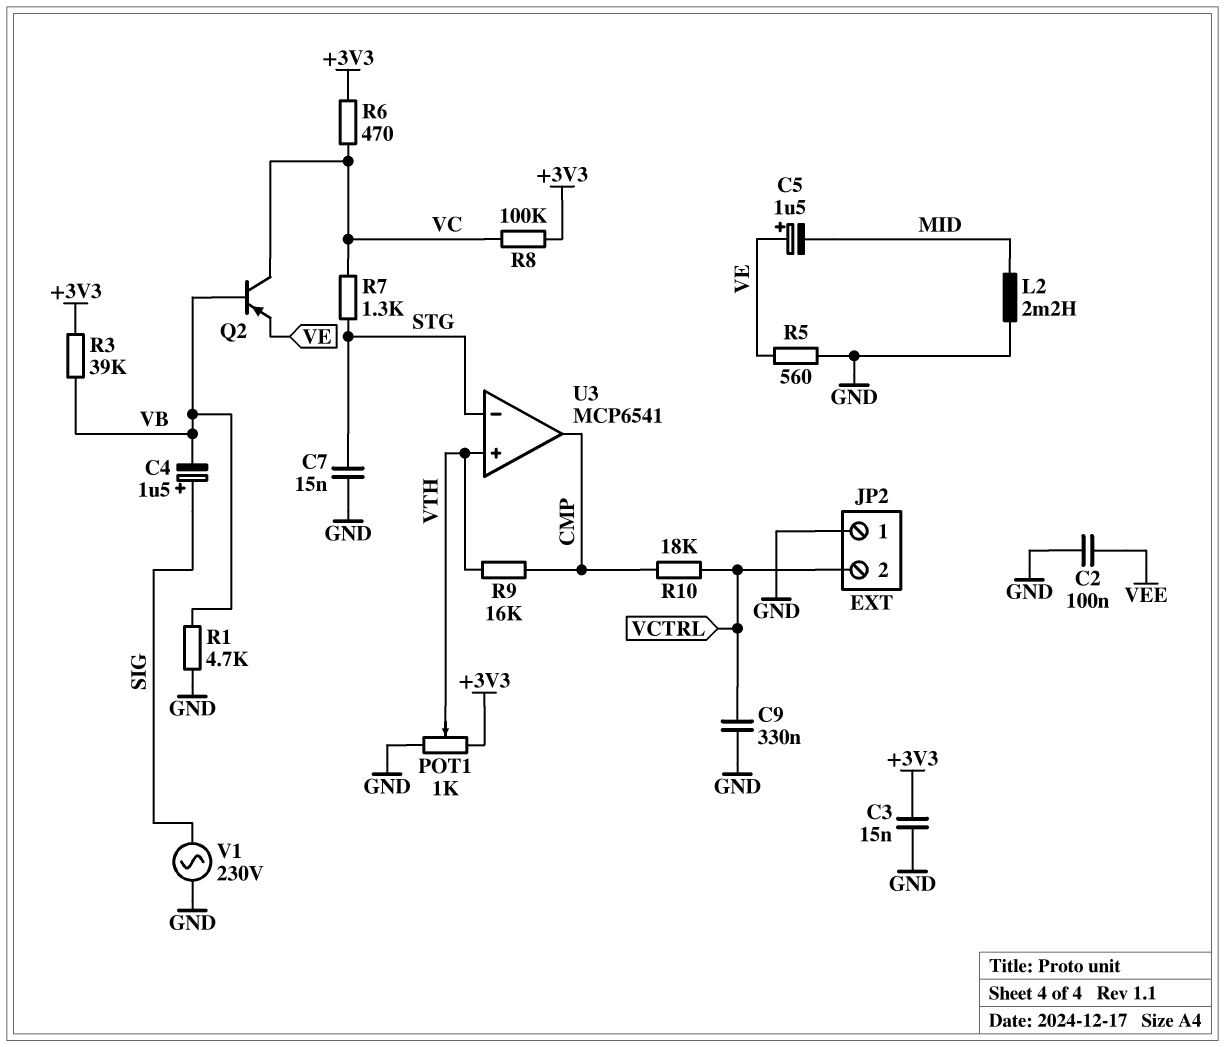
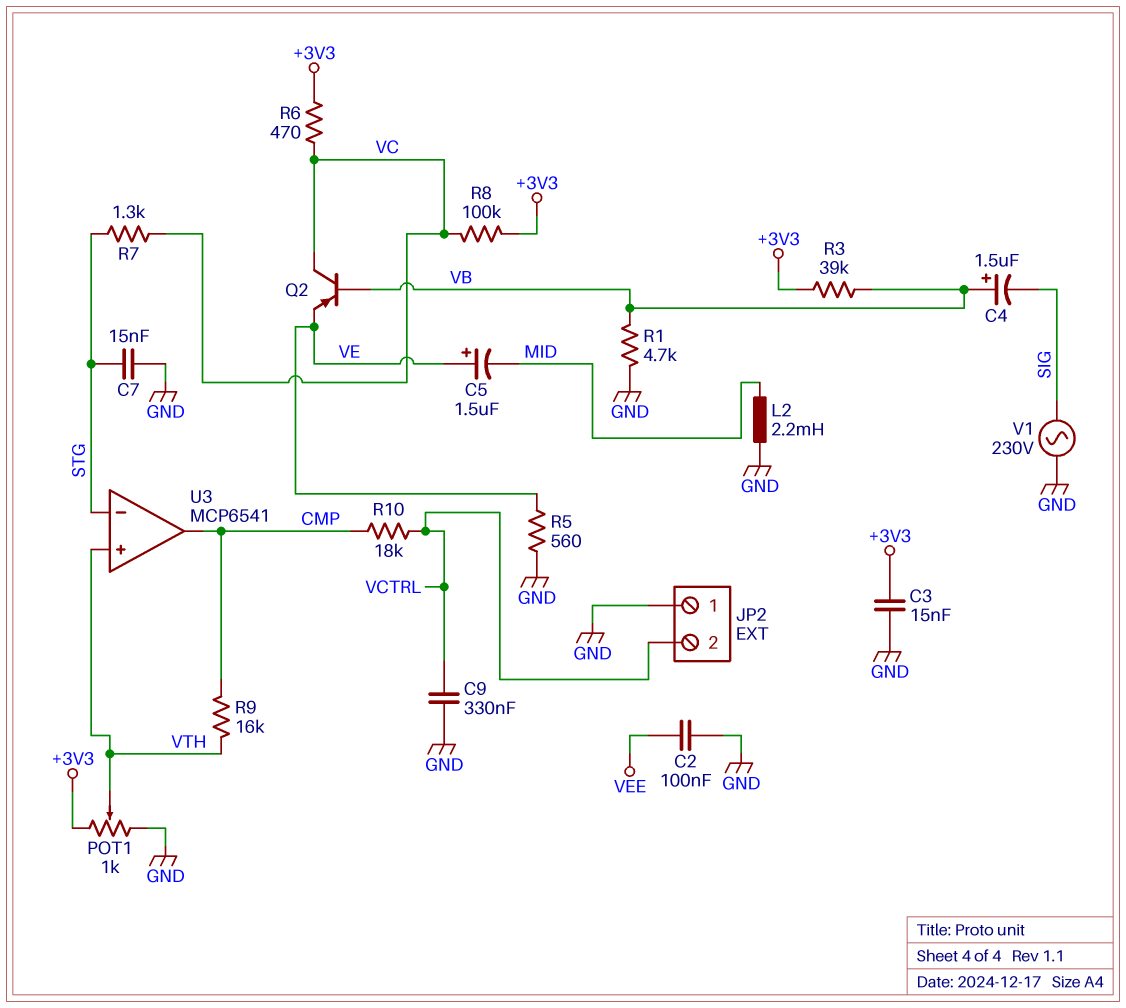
C4: 1.5uF (plus SIG, minus VB) -> 1.5uF (plus VB, minus SIG)

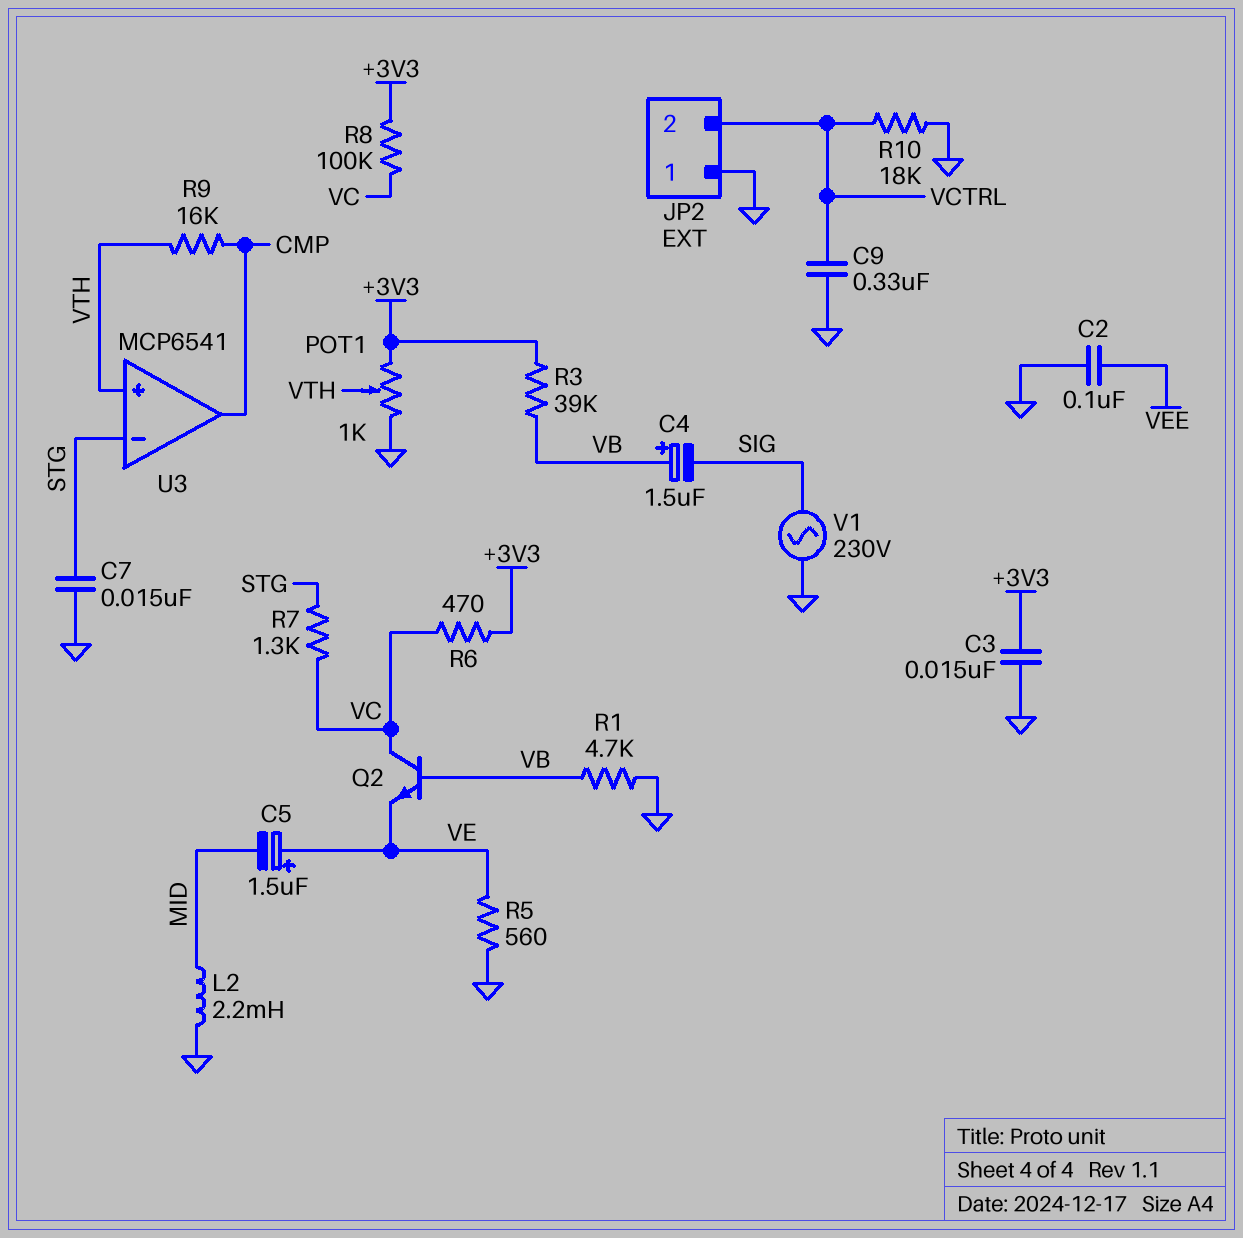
Q2: PNP (B VB, C VC, E VE) -> NPN (B VB, C VC, E VE)
R10: 18k (CMP, VCTRL) -> 18k (GND, VCTRL)

